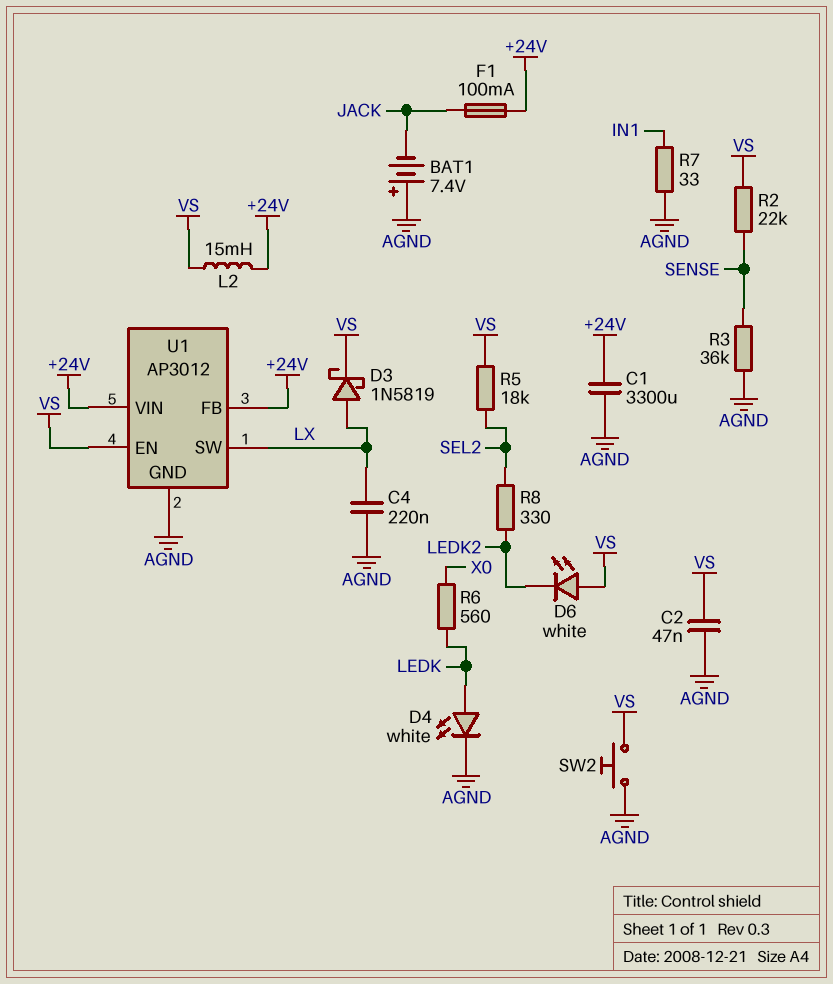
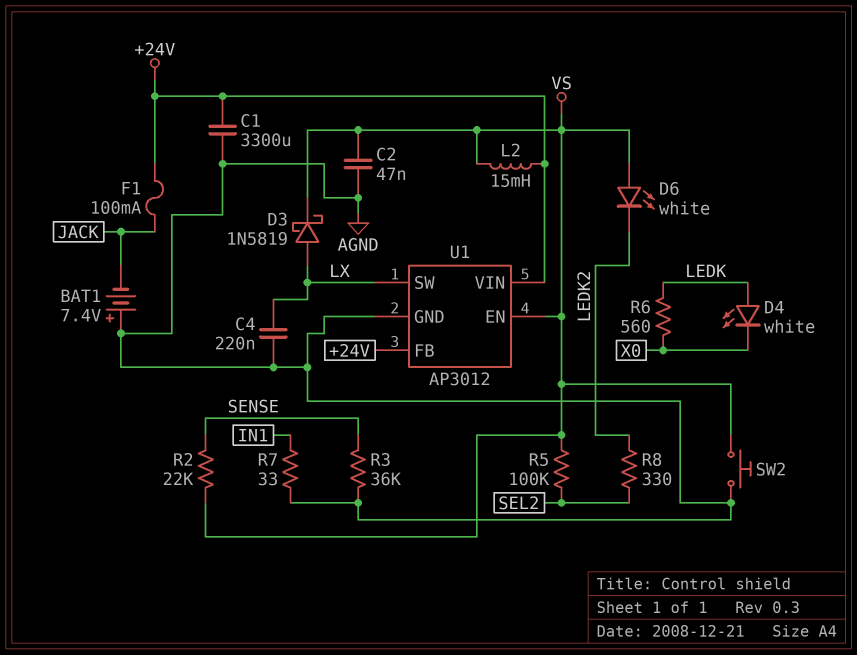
D4: LED white (A LEDK, K AGND) -> LED white (A LEDK, K X0)
R5: 18k (SEL2, VS) -> 100k (SEL2, VS)

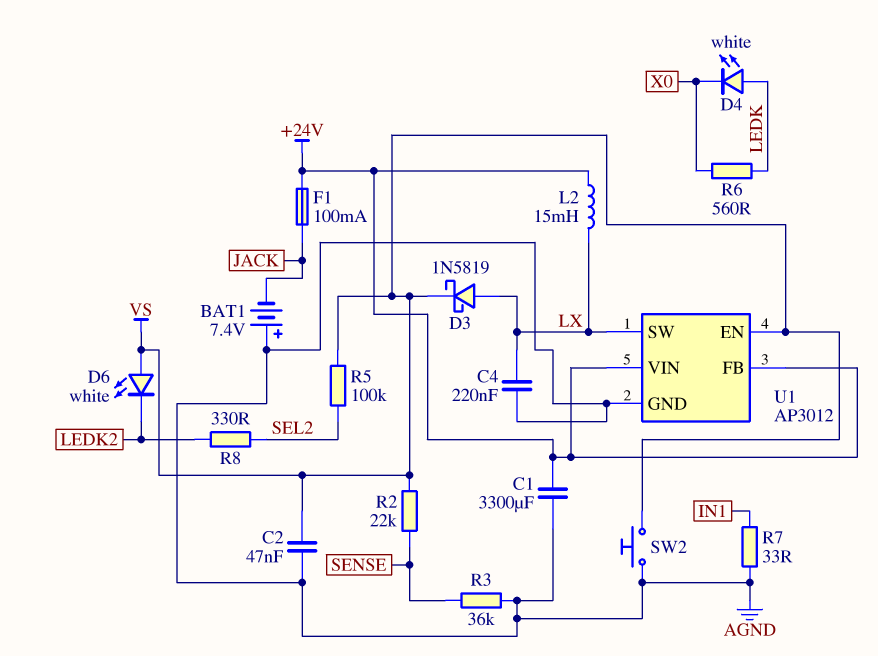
L2: 15mH (+24V, VS) -> 15mH (+24V, LX)

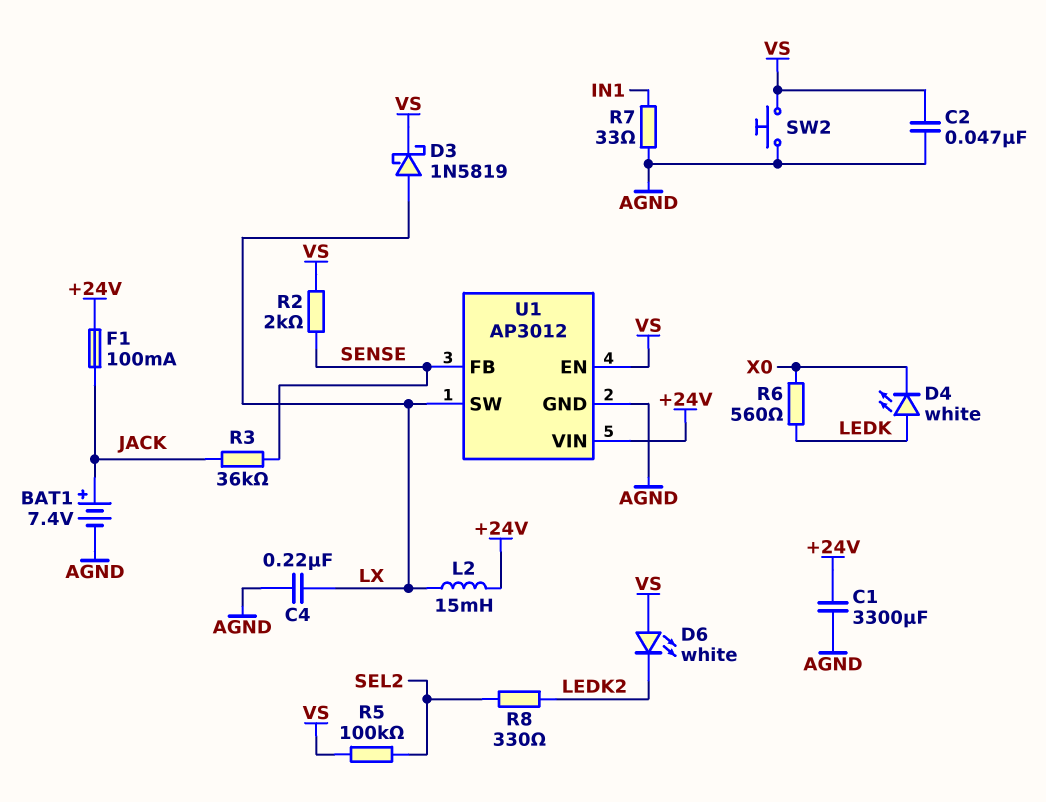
BAT1: 7.4V (plus AGND, minus JACK) -> 7.4V (plus JACK, minus AGND)
R2: 22k (SENSE, VS) -> 2k (SENSE, VS)
R3: 36k (AGND, SENSE) -> 36k (JACK, SENSE)
U1 pin FB: +24V -> SENSE

